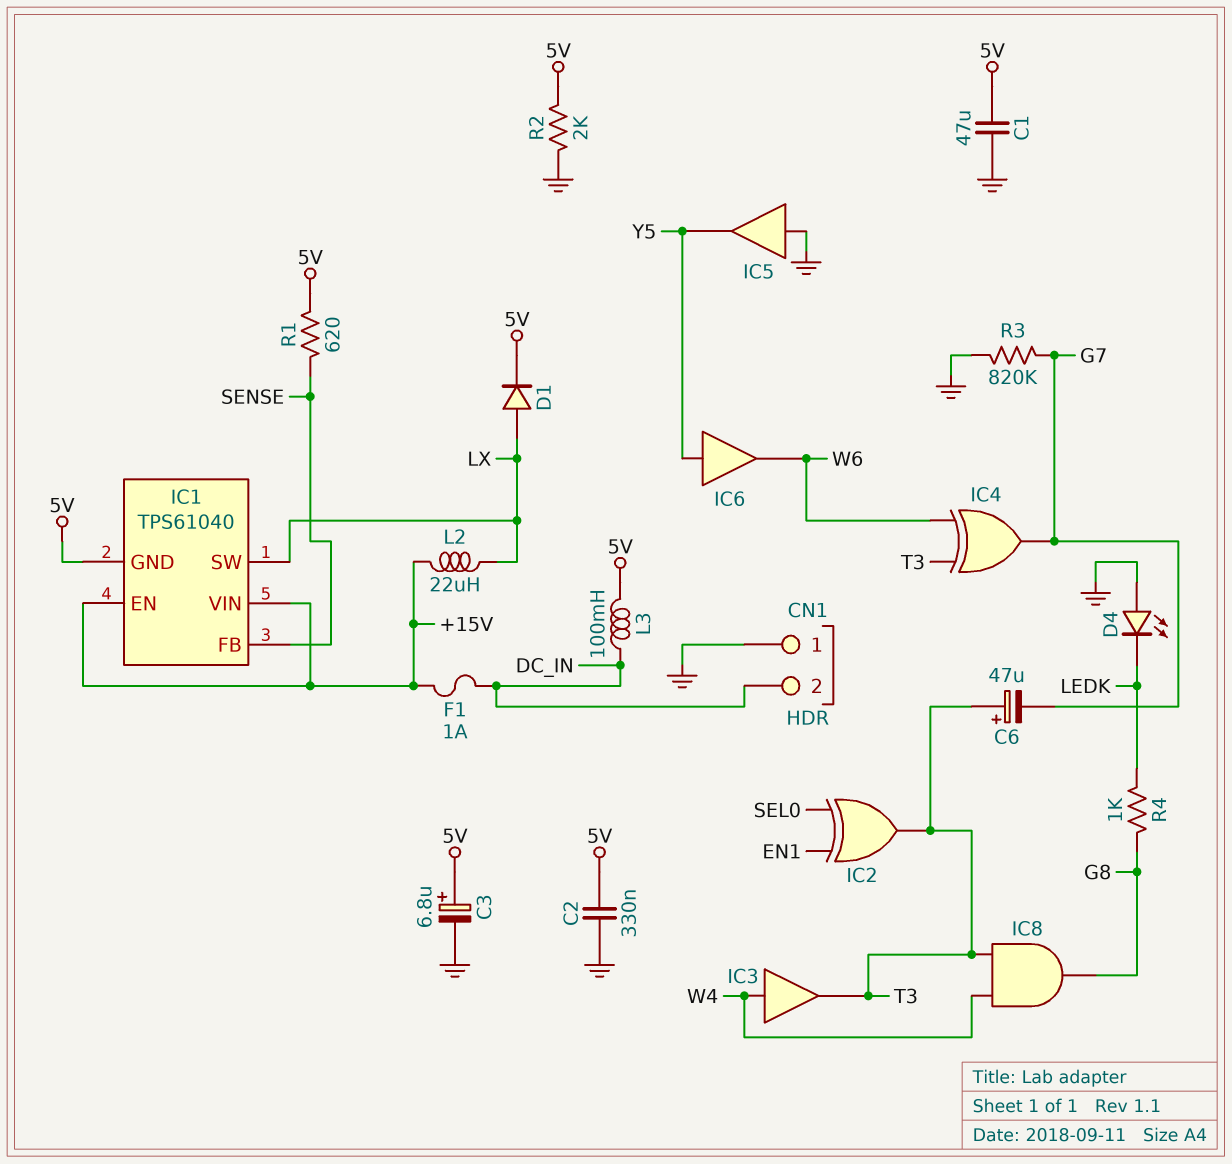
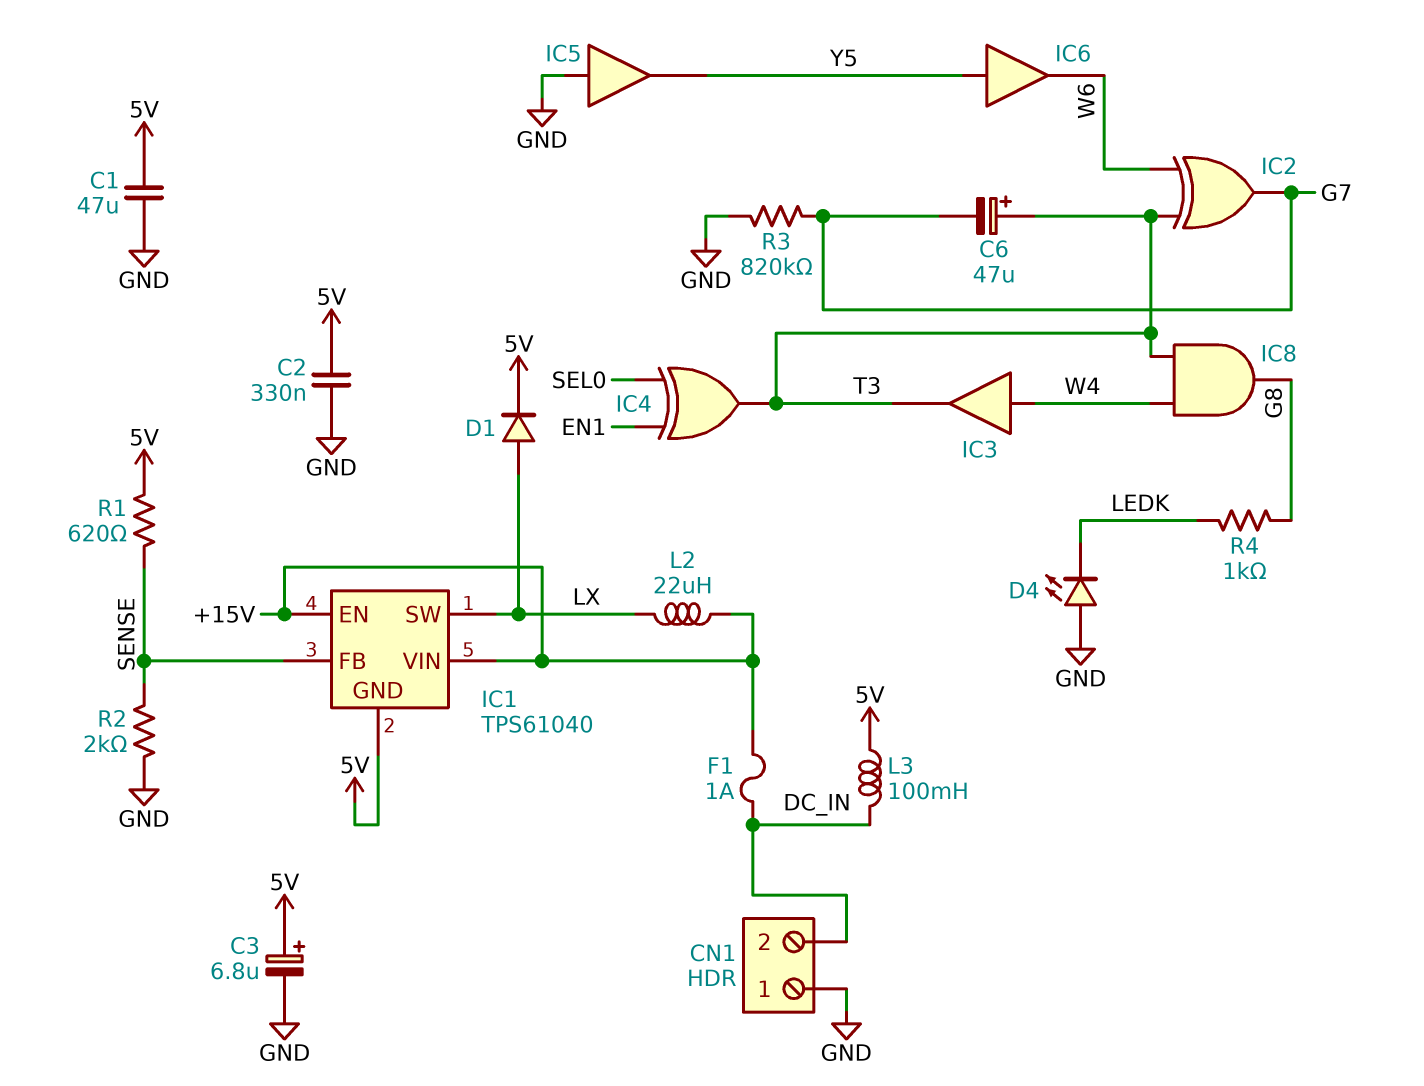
IC2: XOR (in EN1, in SEL0, out T3) -> XOR (in T3, in W6, out G7)
IC4: XOR (in T3, in W6, out G7) -> XOR (in EN1, in SEL0, out T3)
R2: 2k (5V, GND) -> 2k (GND, SENSE)

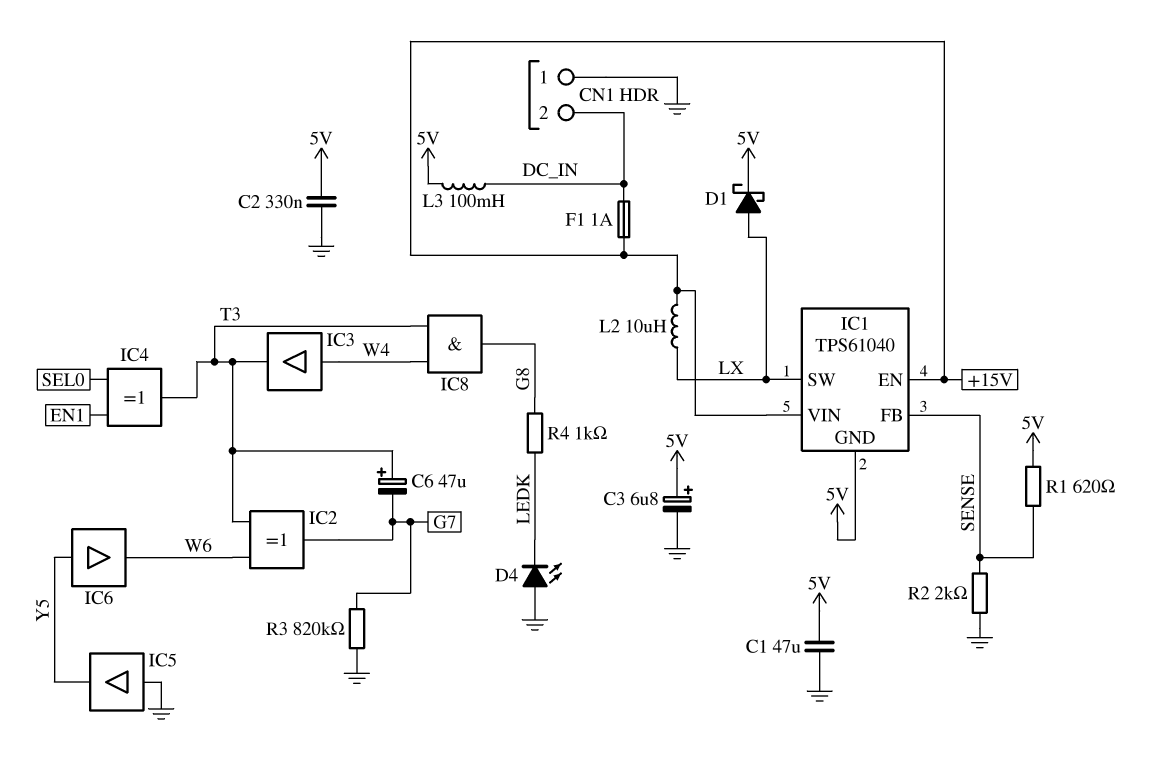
D1: diode (A LX, K 5V) -> schottky (A LX, K 5V)
L2: 22uH (+15V, LX) -> 10uH (+15V, LX)

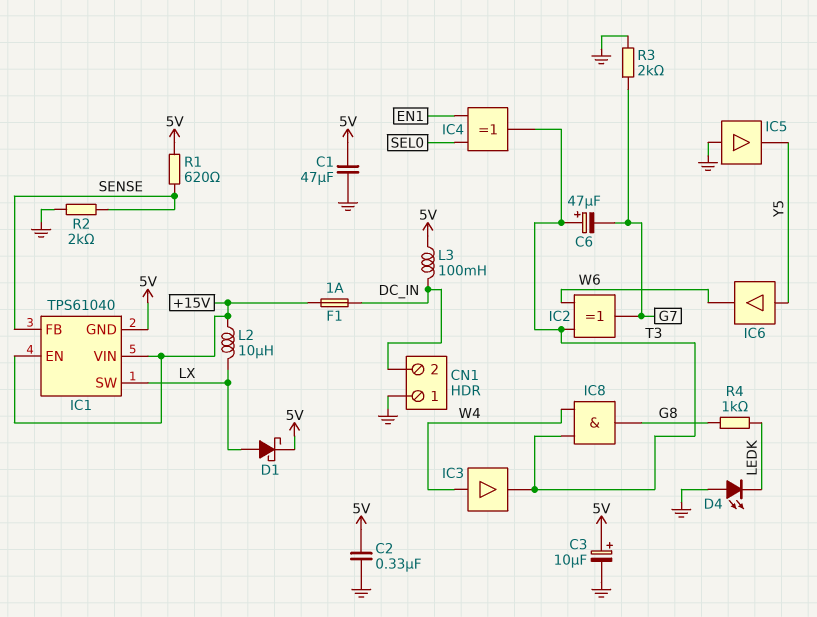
C3: 6.8uF (plus 5V, minus GND) -> 10uF (plus 5V, minus GND)
R3: 820k (G7, GND) -> 2k (G7, GND)

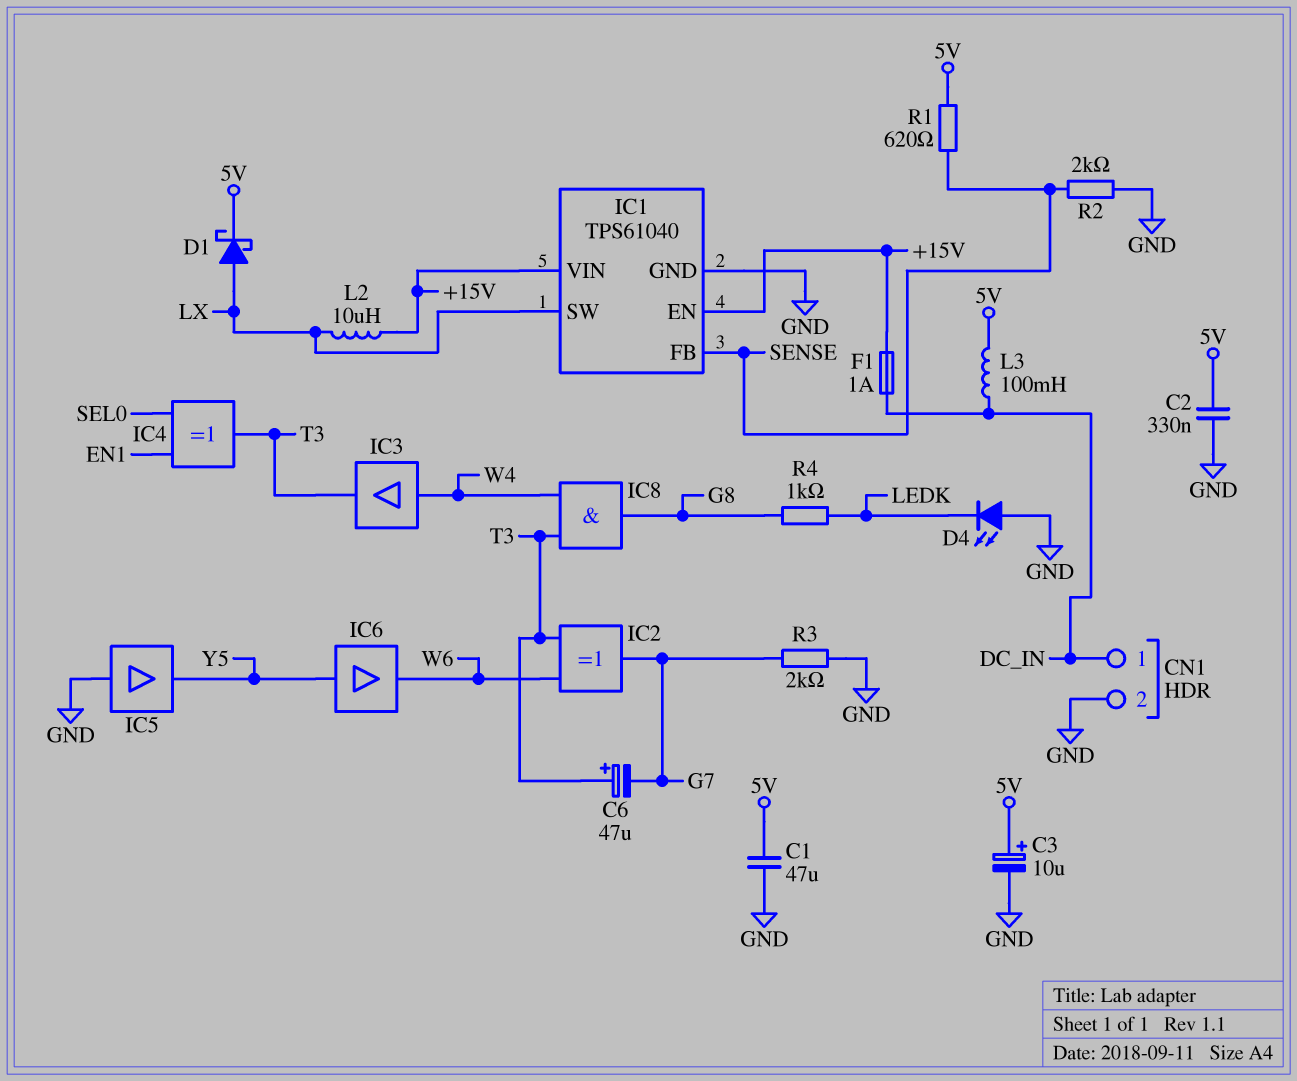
CN1 pin 1: GND -> DC_IN
CN1 pin 2: DC_IN -> GND
IC1 pin GND: 5V -> GND

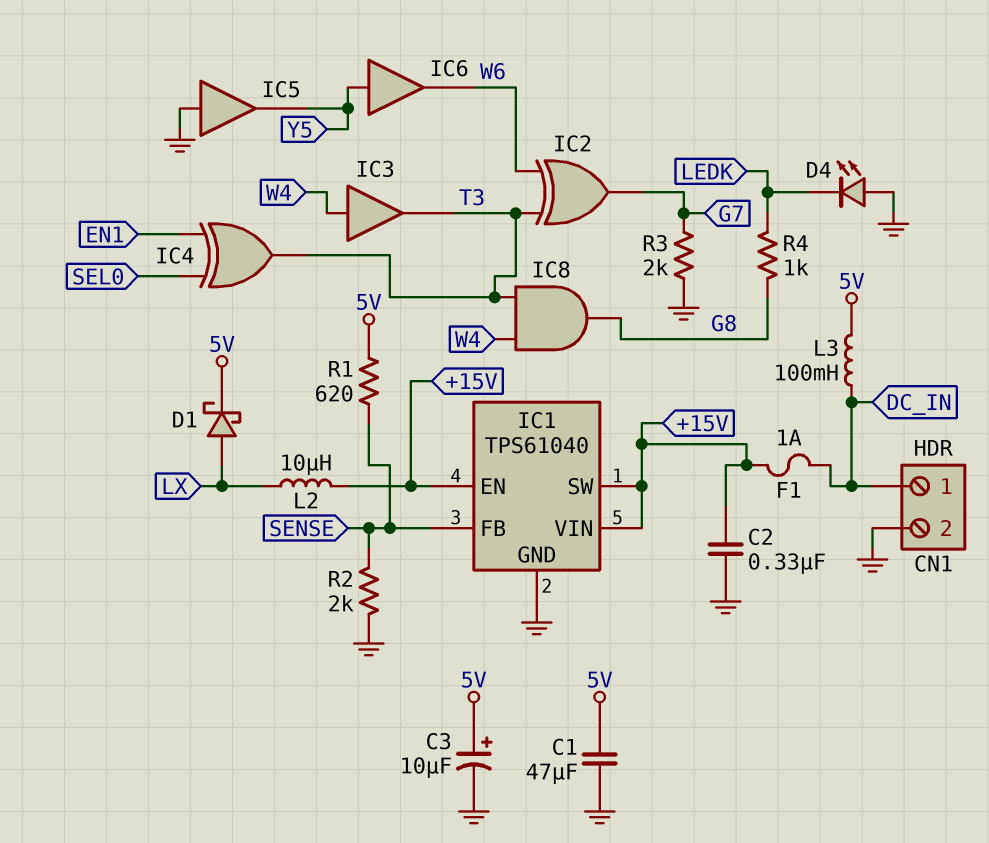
C2: 330nF (5V, GND) -> 330nF (+15V, GND)
C6: 47uF (plus T3, minus G7) -> none
IC1 pin SW: LX -> +15V

